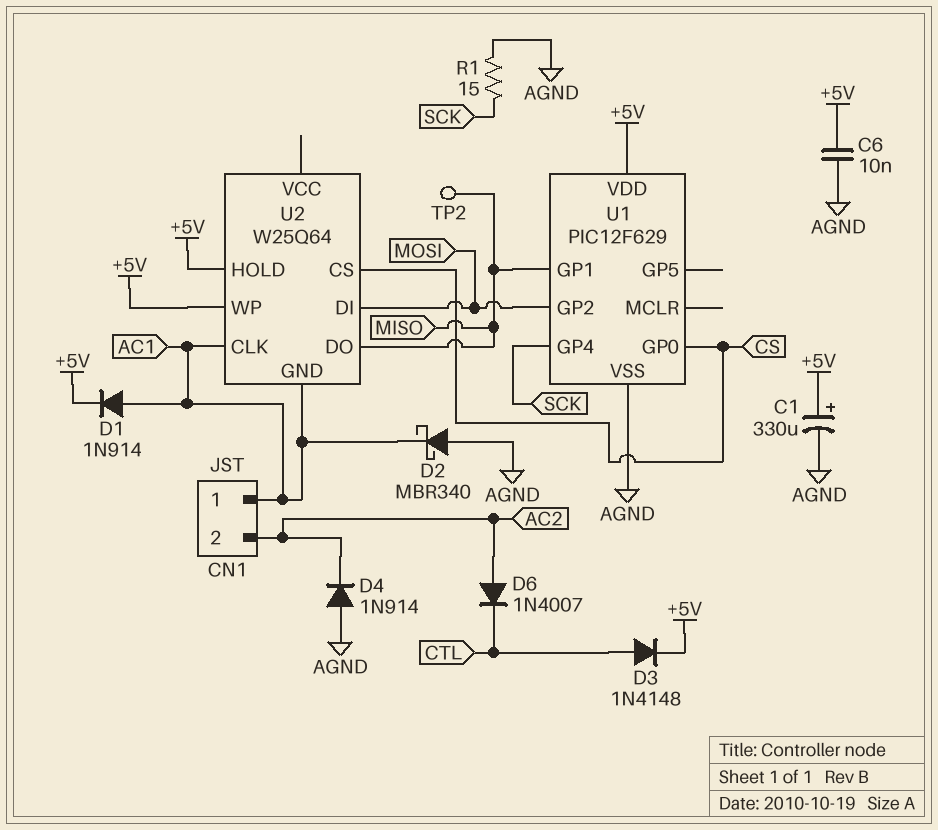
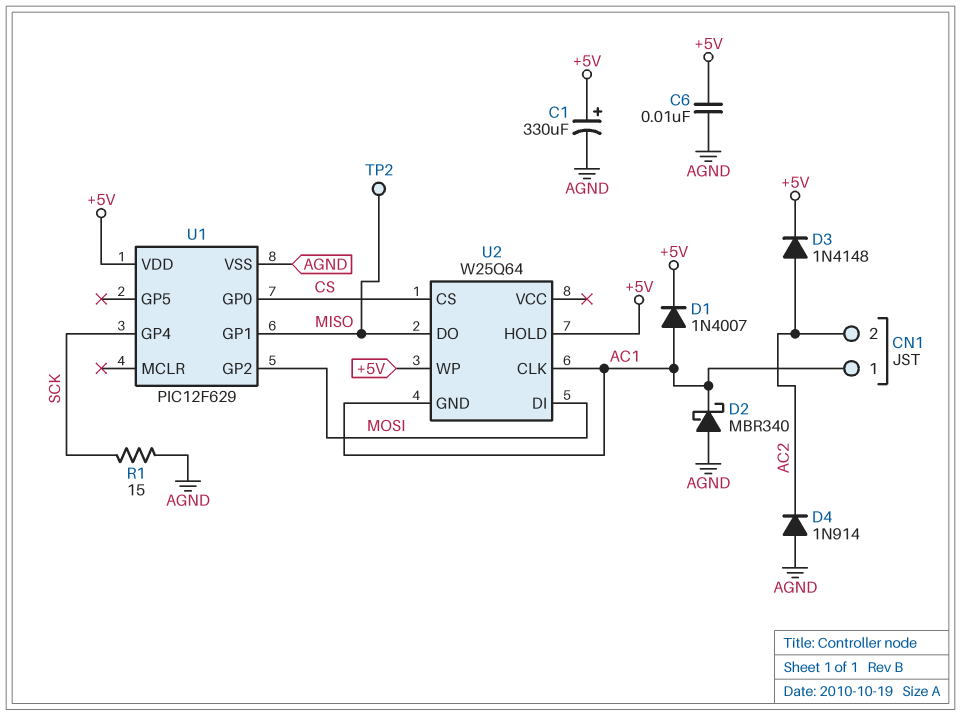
D1: diode 1N914 (A AC1, K +5V) -> diode 1N4007 (A AC1, K +5V)
D3: diode 1N4148 (A CTL, K +5V) -> diode 1N4148 (A AC2, K +5V)
D6: diode 1N4007 (A AC2, K CTL) -> none

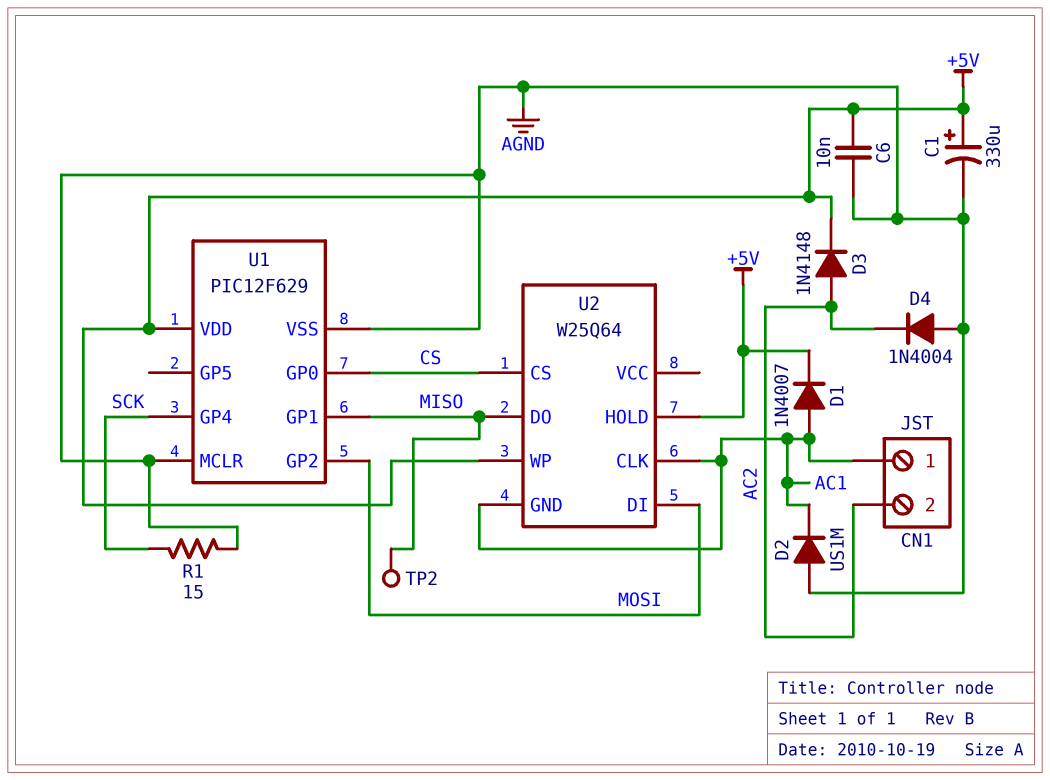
D2: schottky MBR340 (A AGND, K AC1) -> diode US1M (A AGND, K AC1)
D4: diode 1N914 (A AGND, K AC2) -> diode 1N4004 (A AGND, K AC2)
U1 pin MCLR: none -> AGND

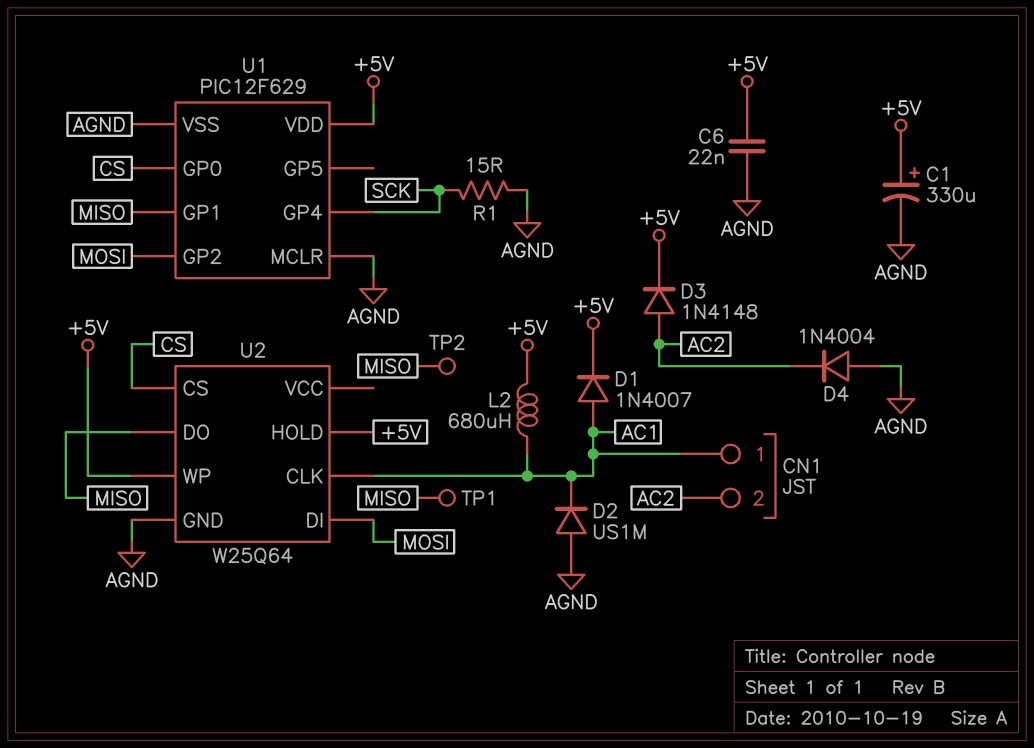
C6: 10nF (+5V, AGND) -> 22nF (+5V, AGND)
L2: none -> 680uH (+5V, AC1)
TP1: none -> test point (MISO)
U2 pin GND: AC1 -> AGND

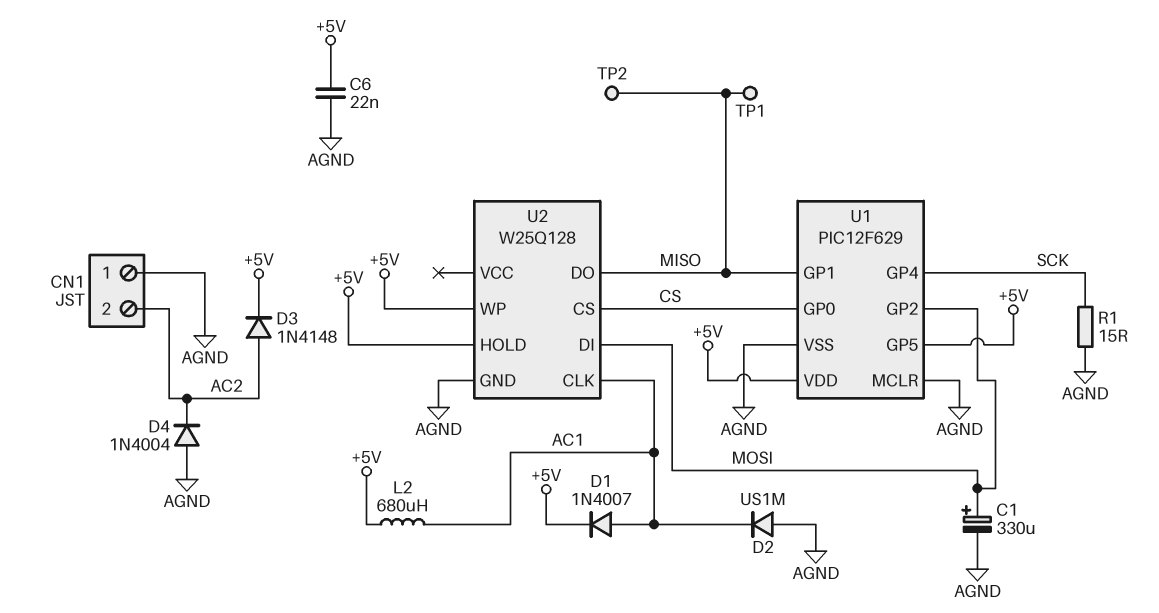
C1: 330uF (plus +5V, minus AGND) -> 330uF (plus MOSI, minus AGND)
CN1 pin 1: AC1 -> AGND
U1 pin GP5: none -> +5V
U2: W25Q64 -> W25Q128

